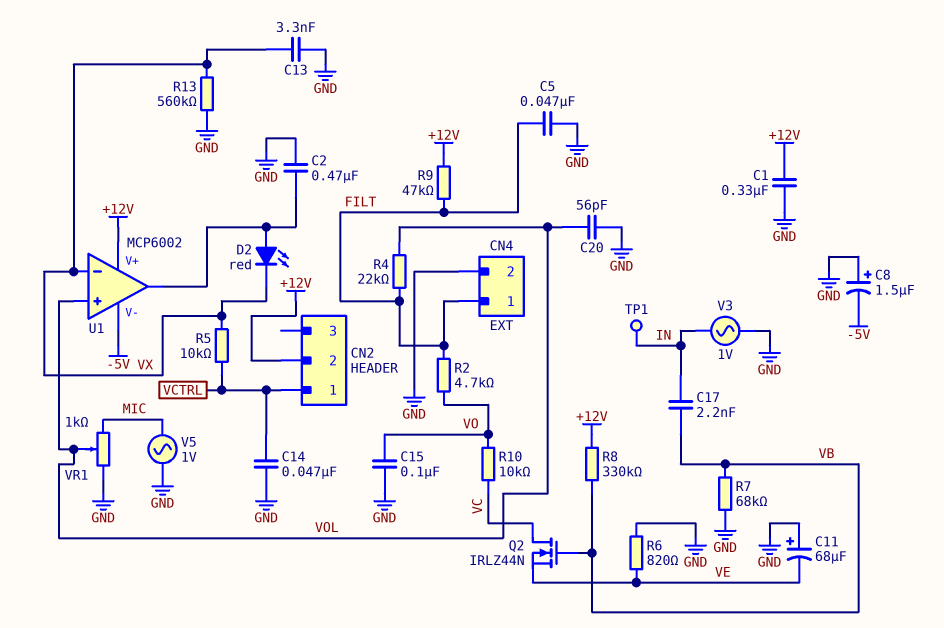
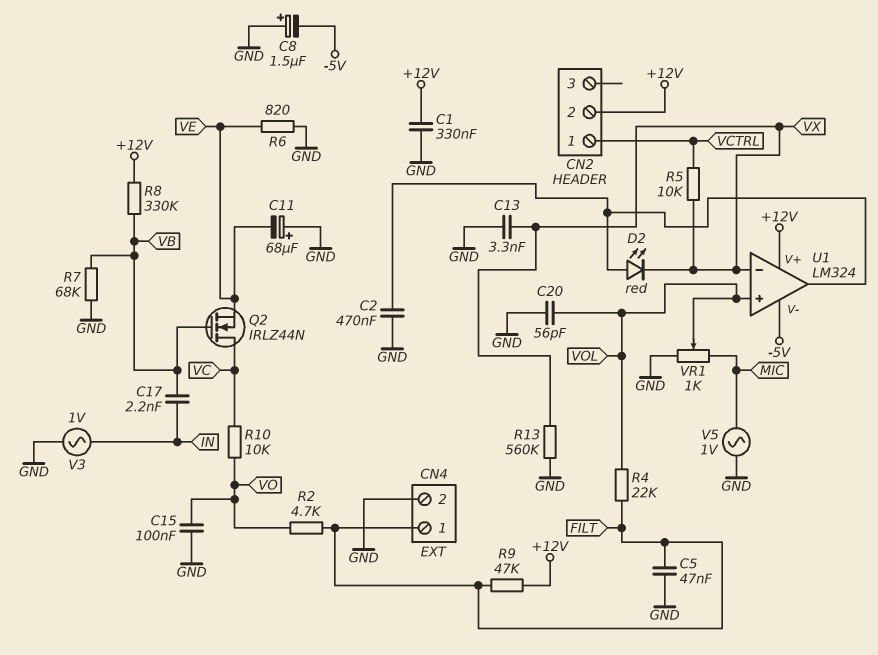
C14: 47nF (GND, VCTRL) -> none
TP1: test point (IN) -> none
U1: MCP6002 -> LM324

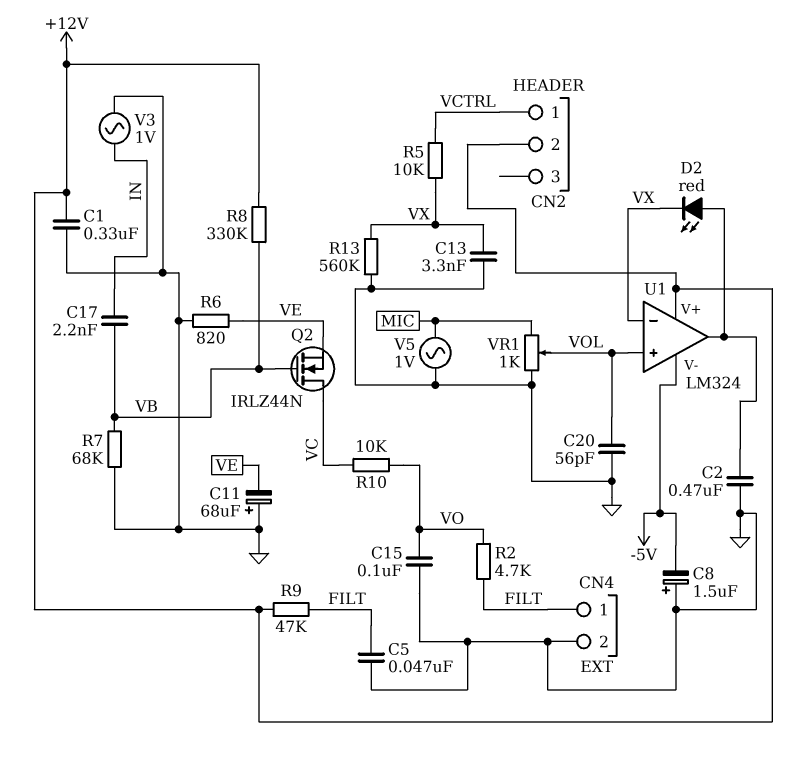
R4: 22k (FILT, VOL) -> none

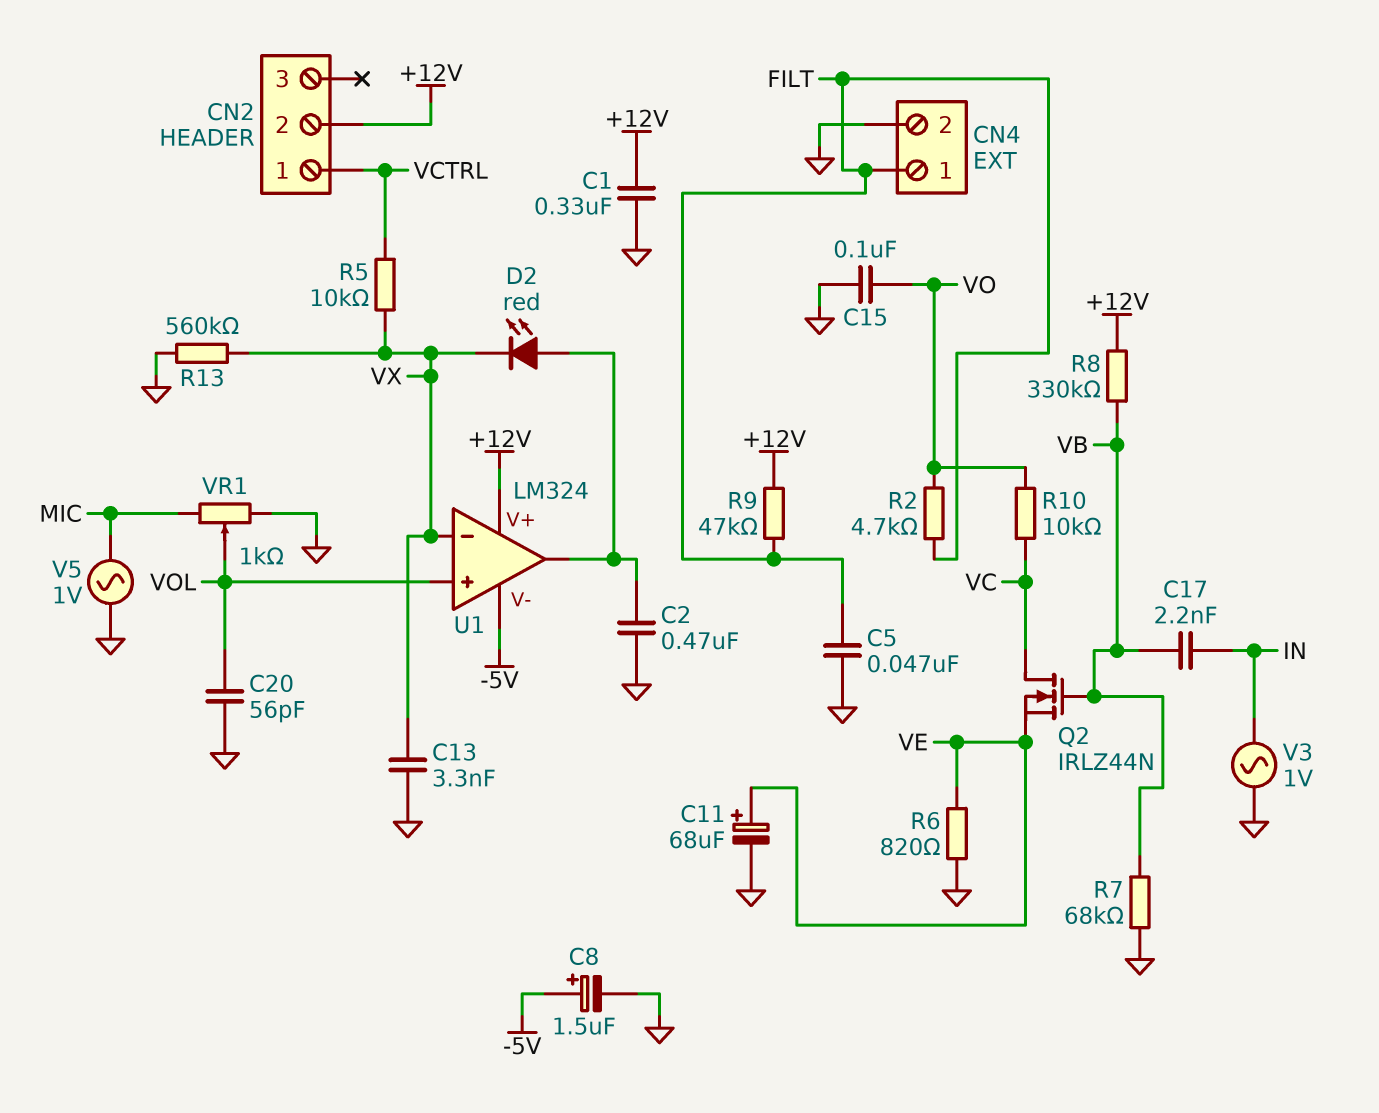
C8: 1.5uF (plus GND, minus -5V) -> 1.5uF (plus -5V, minus GND)
C11: 68uF (plus GND, minus VE) -> 68uF (plus VE, minus GND)

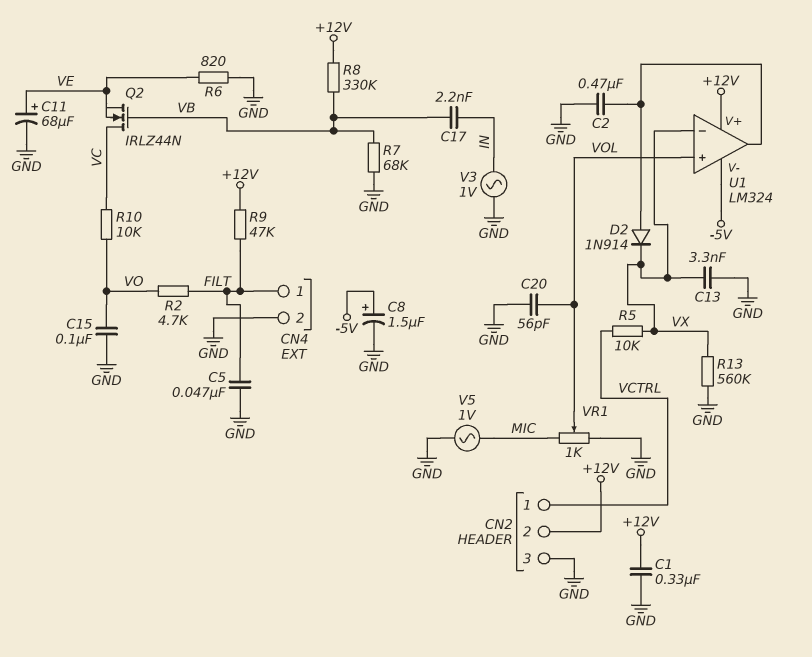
CN2 pin 3: none -> GND
D2: LED red (A U1/out, K VX) -> diode 1N914 (A U1/out, K VX)

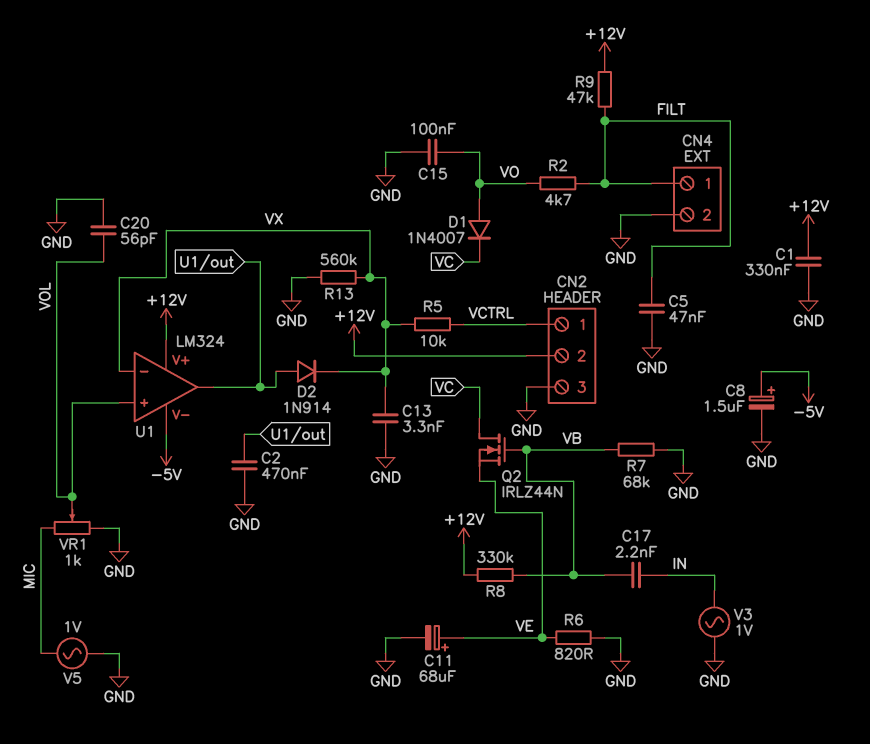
D1: none -> diode 1N4007 (A VO, K VC)
R10: 10k (VC, VO) -> none

